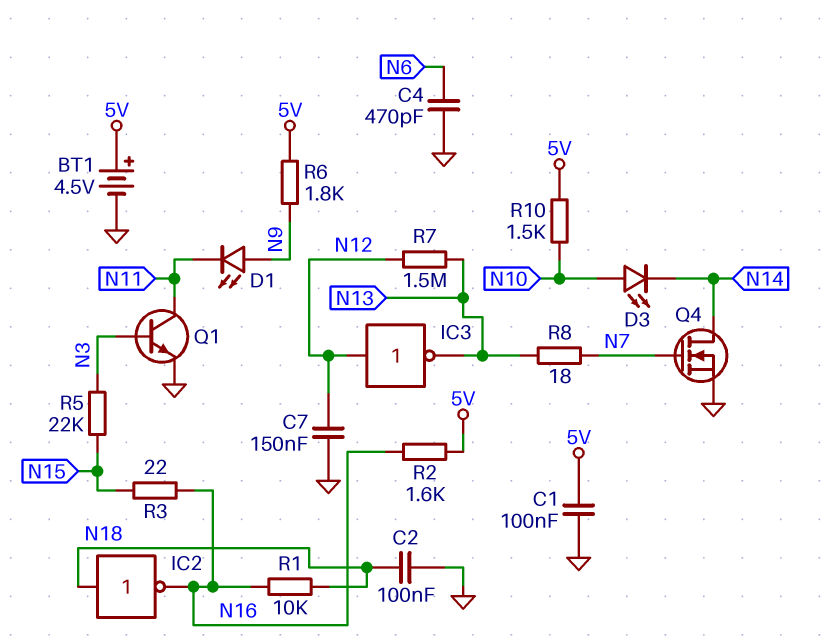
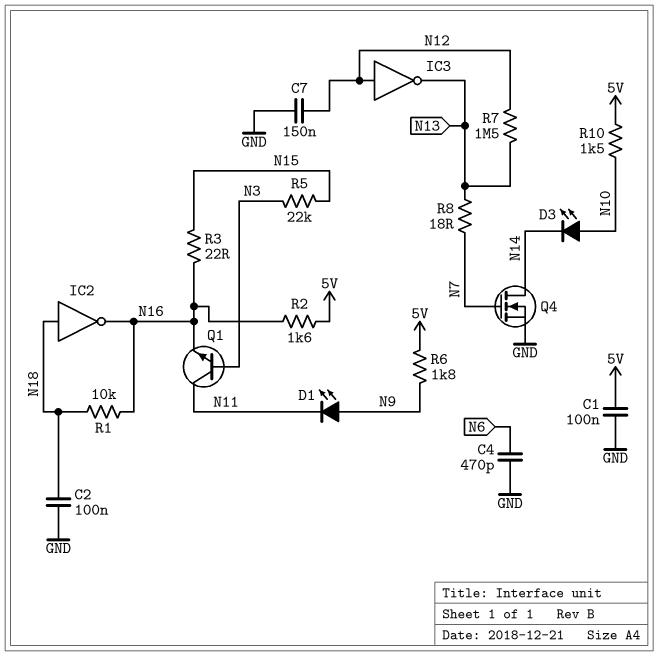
BT1: 4.5V (plus 5V, minus GND) -> none
Q1: NPN (B N3, C N11, E GND) -> NPN (B N3, C N11, E N16)

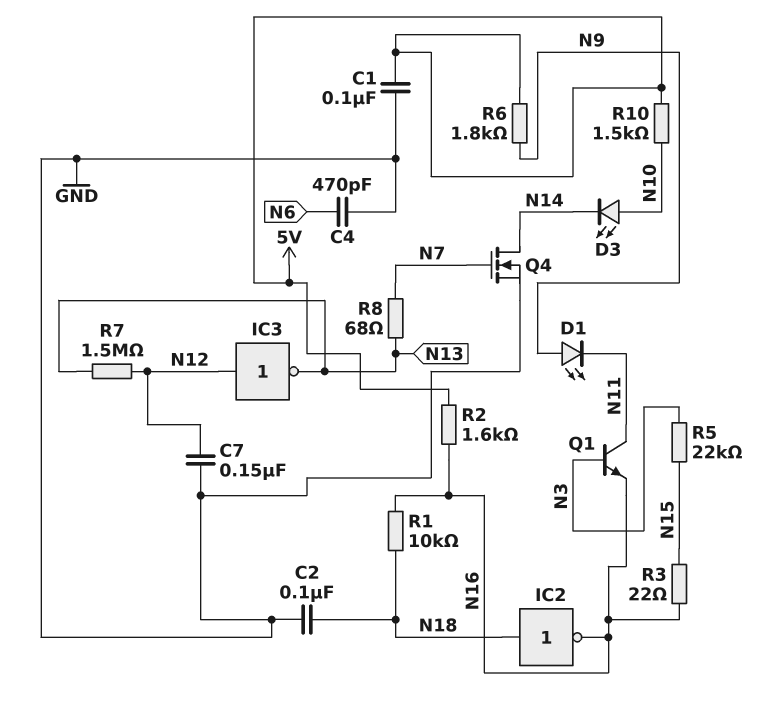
R8: 18 (N7, N13) -> 68 (N7, N13)

